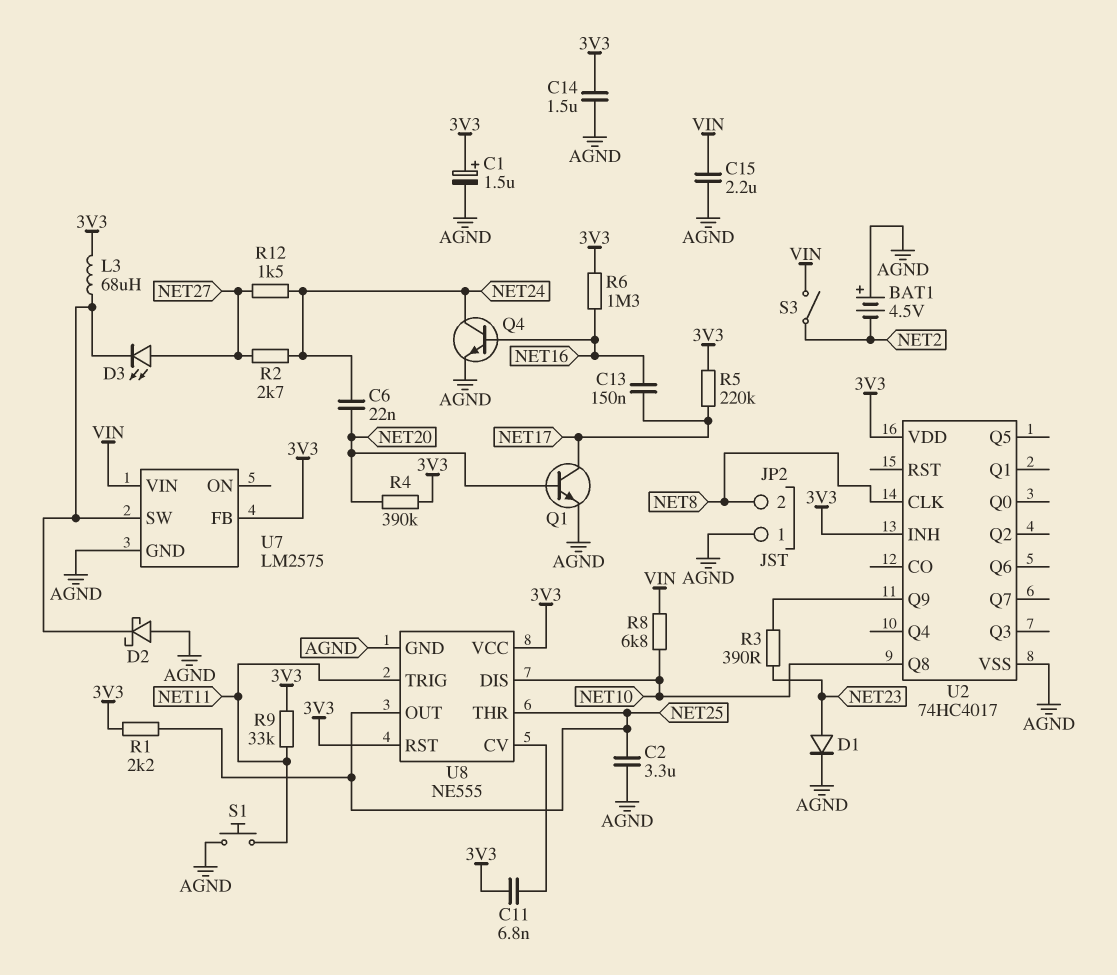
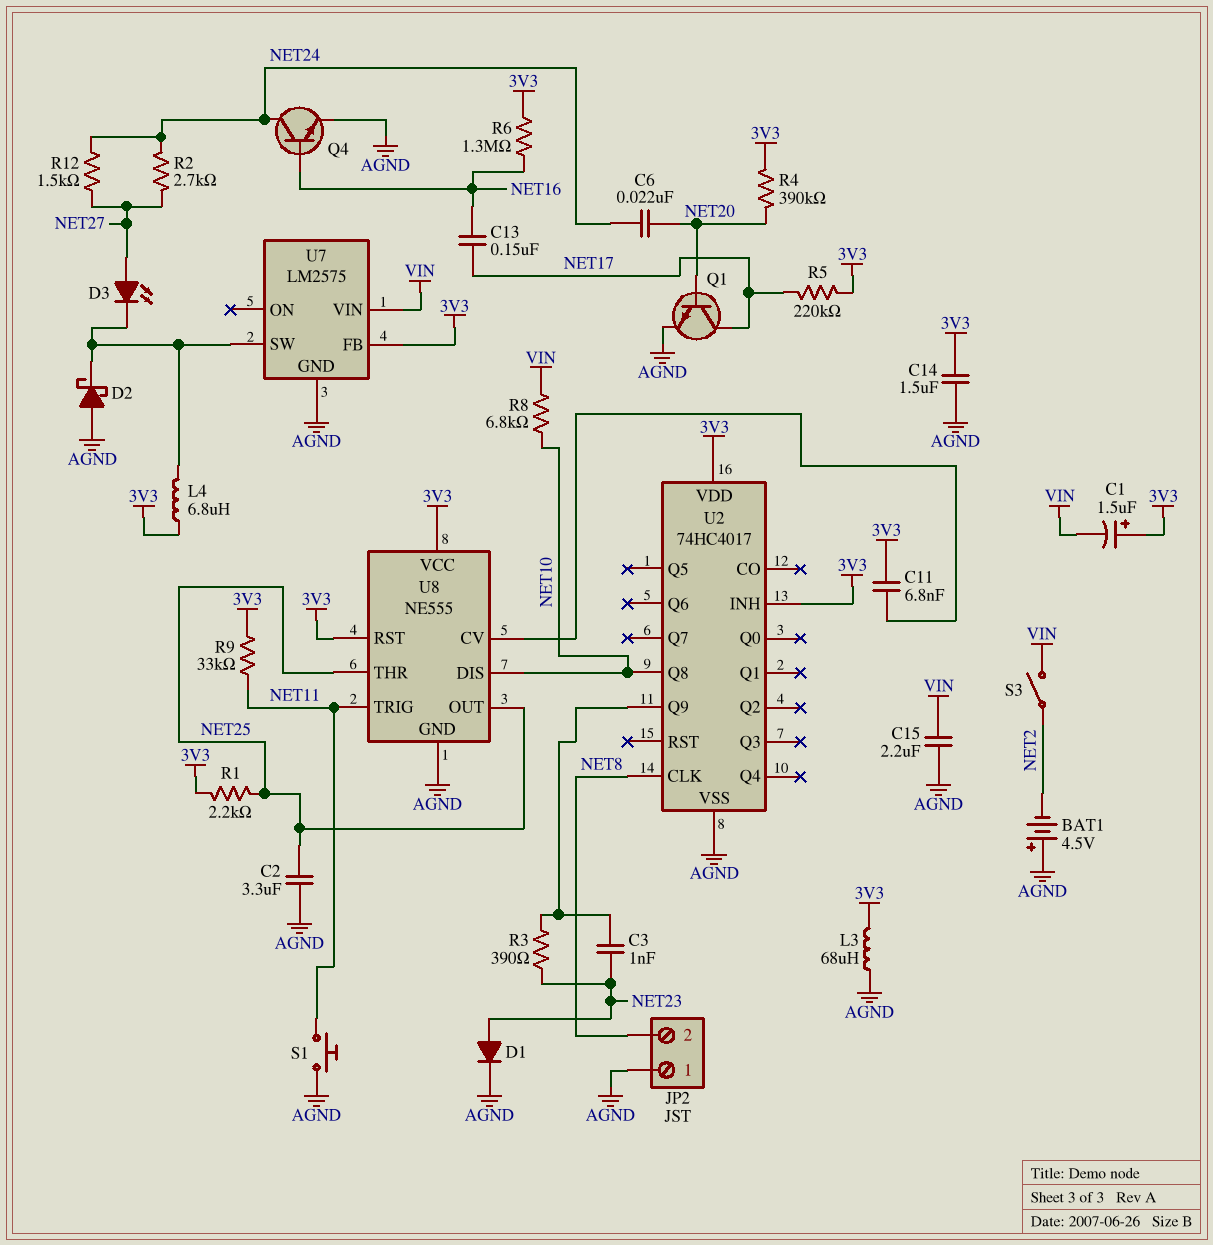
C1: 1.5uF (plus 3V3, minus AGND) -> 1.5uF (plus 3V3, minus VIN)
C3: none -> 1nF (NET23, U2/Q9)
L3: 68uH (3V3, U7/SW) -> 68uH (3V3, AGND)
L4: none -> 6.8uH (3V3, U7/SW)

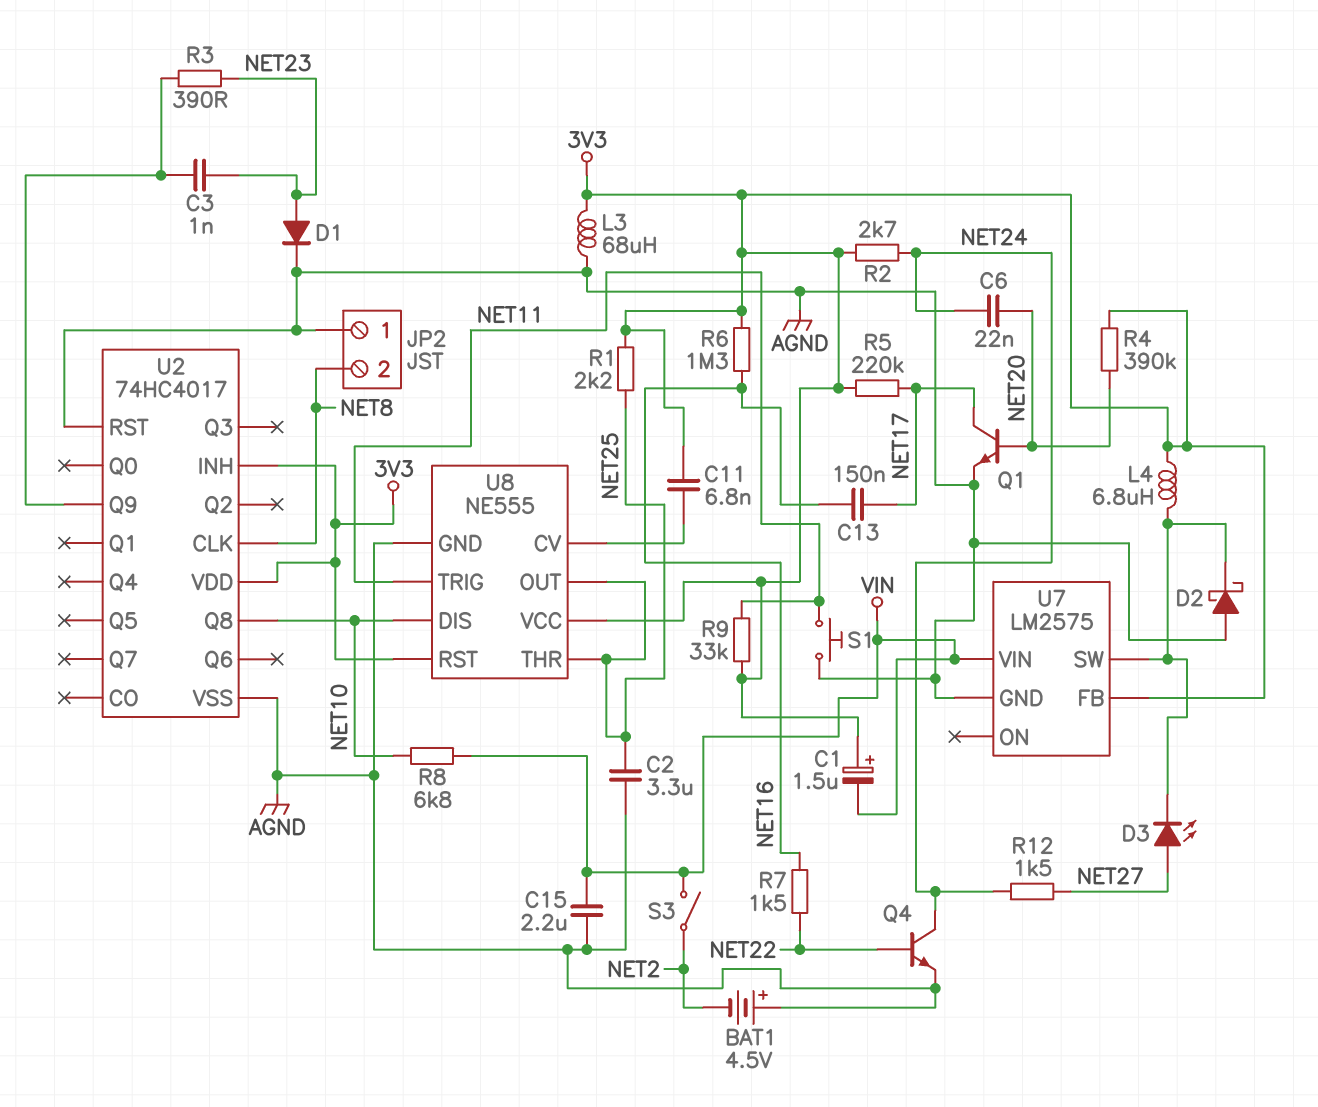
C14: 1.5uF (3V3, AGND) -> none
Q4: NPN (B NET16, C NET24, E AGND) -> NPN (B NET22, C NET24, E AGND)
R2: 2.7k (NET24, NET27) -> 2.7k (3V3, NET24)
R7: none -> 1.5k (NET16, NET22)
U2 pin RST: none -> AGND

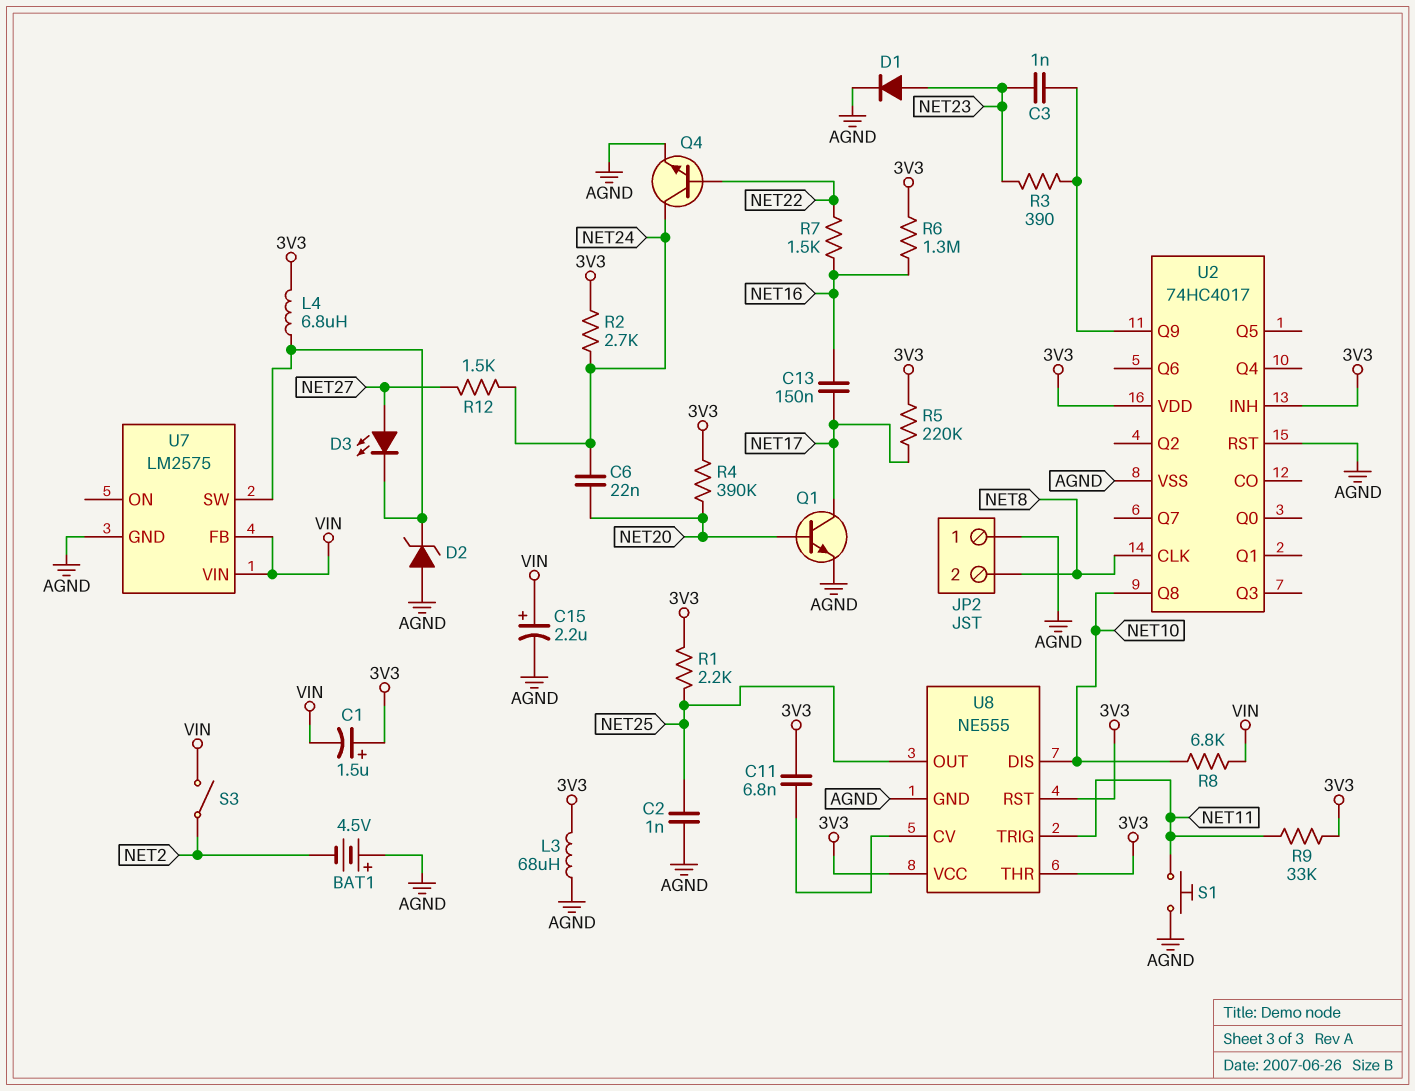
C2: 3.3uF (AGND, NET25) -> 1nF (AGND, NET25)
C15: 2.2uF (AGND, VIN) -> 2.2uF (plus VIN, minus AGND)
D2: schottky (A AGND, K U7/SW) -> zener (A AGND, K U7/SW)
U7 pin FB: 3V3 -> VIN
U8 pin THR: NET25 -> 3V3

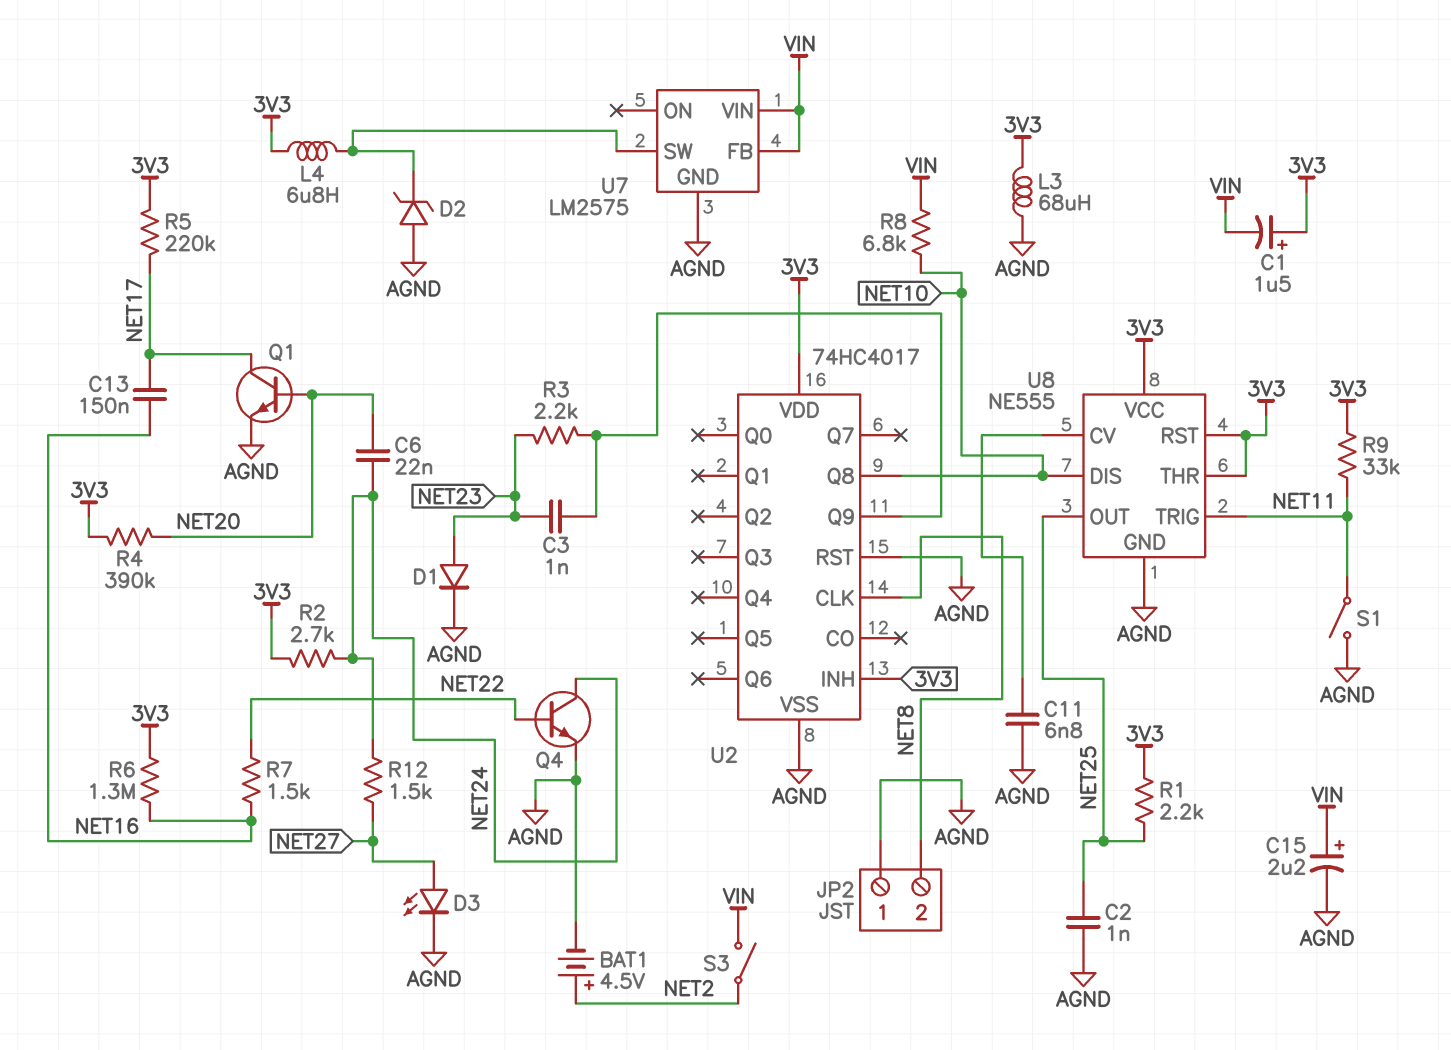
BAT1: 4.5V (plus AGND, minus NET2) -> 4.5V (plus NET2, minus AGND)
C11: 6.8nF (3V3, U8/CV) -> 6.8nF (AGND, U8/CV)
D3: LED (A NET27, K U7/SW) -> LED (A NET27, K AGND)
R3: 390 (NET23, U2/Q9) -> 2.2k (NET23, U2/Q9)
S1: button (AGND, NET11) -> switch (AGND, NET11)

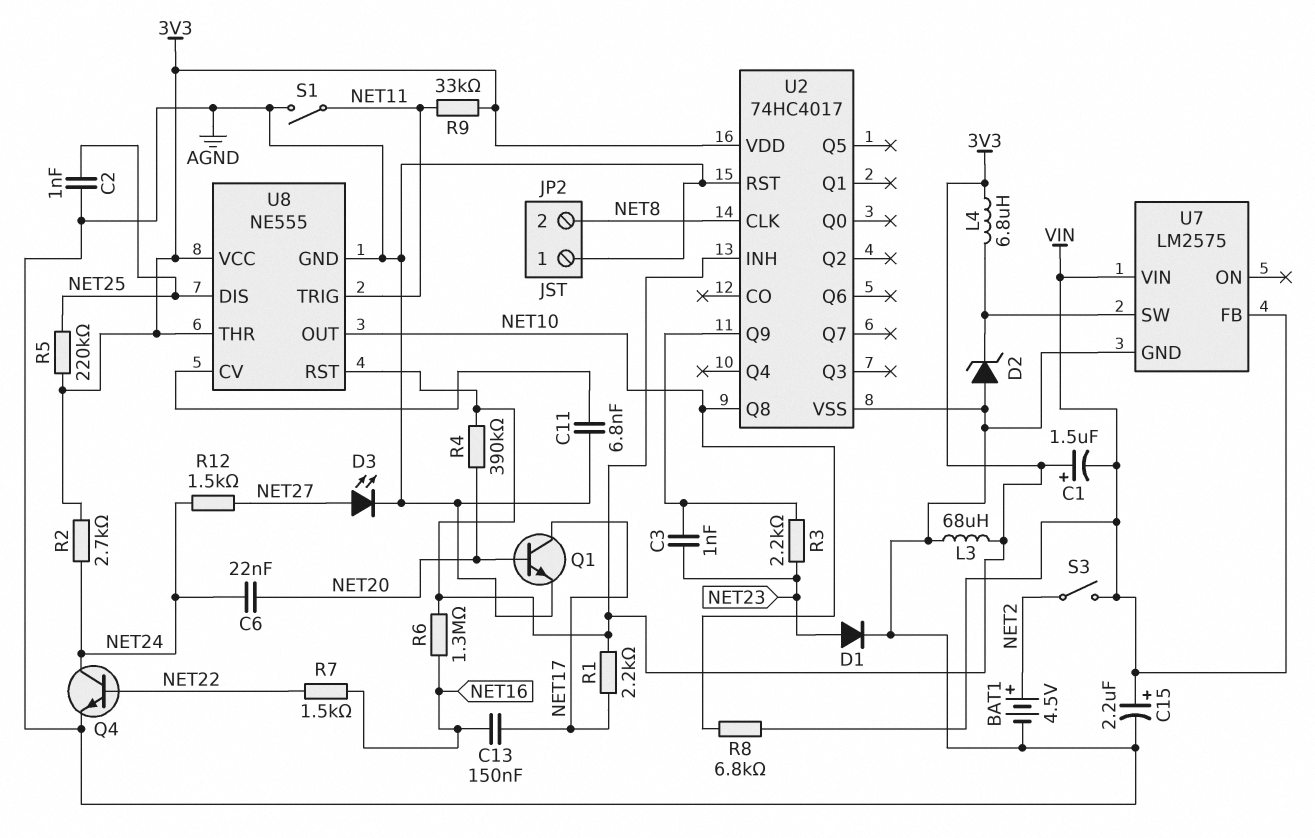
R1: 2.2k (3V3, NET25) -> 2.2k (3V3, NET17)
R5: 220k (3V3, NET17) -> 220k (3V3, NET25)
U8 pin DIS: NET10 -> NET25
U8 pin OUT: NET25 -> NET10

